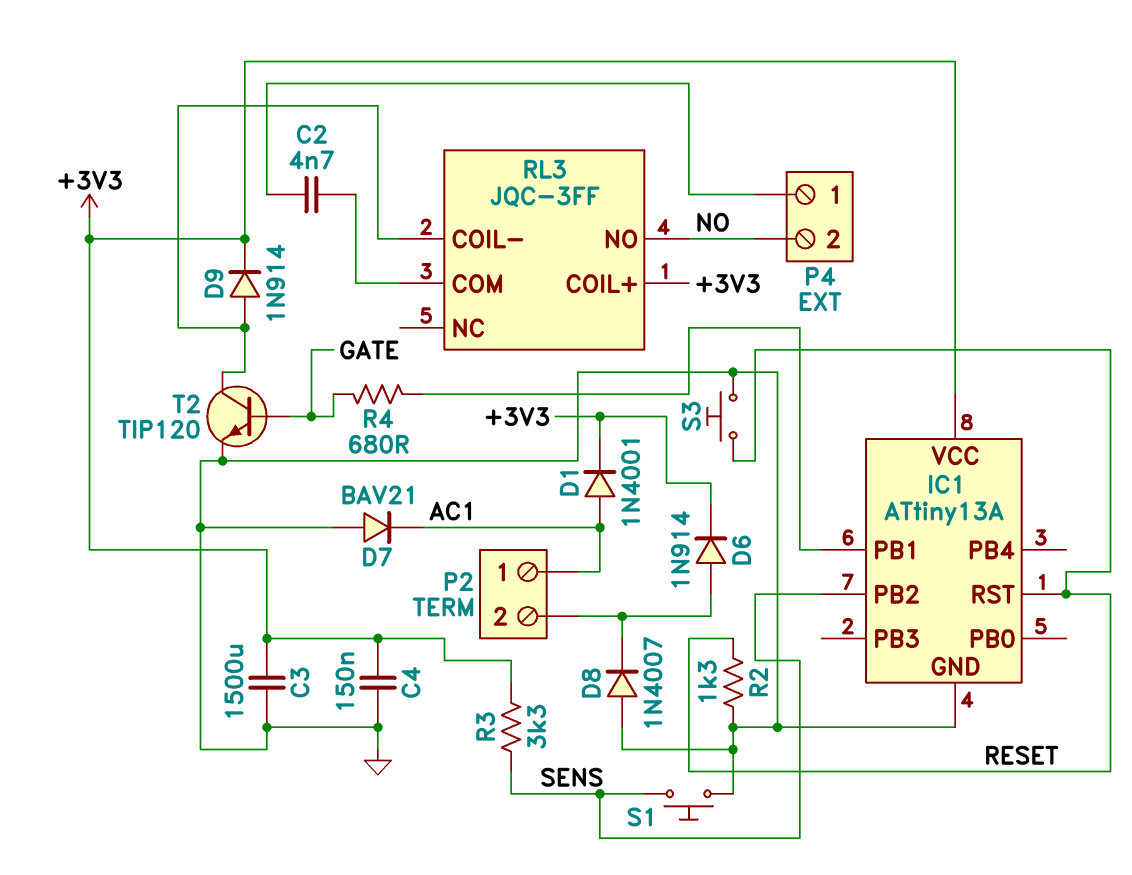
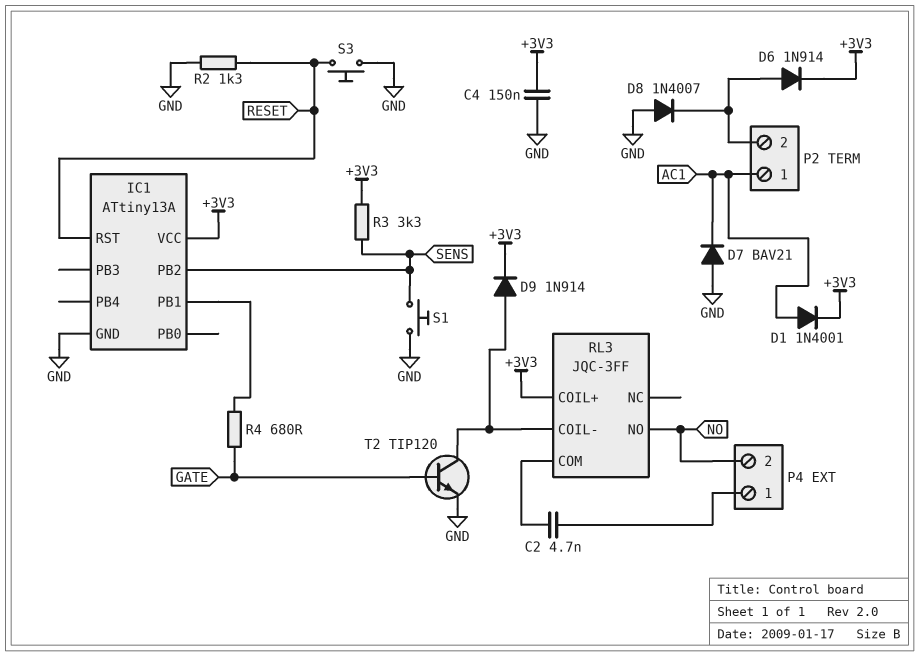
C3: 1500uF (+3V3, GND) -> none

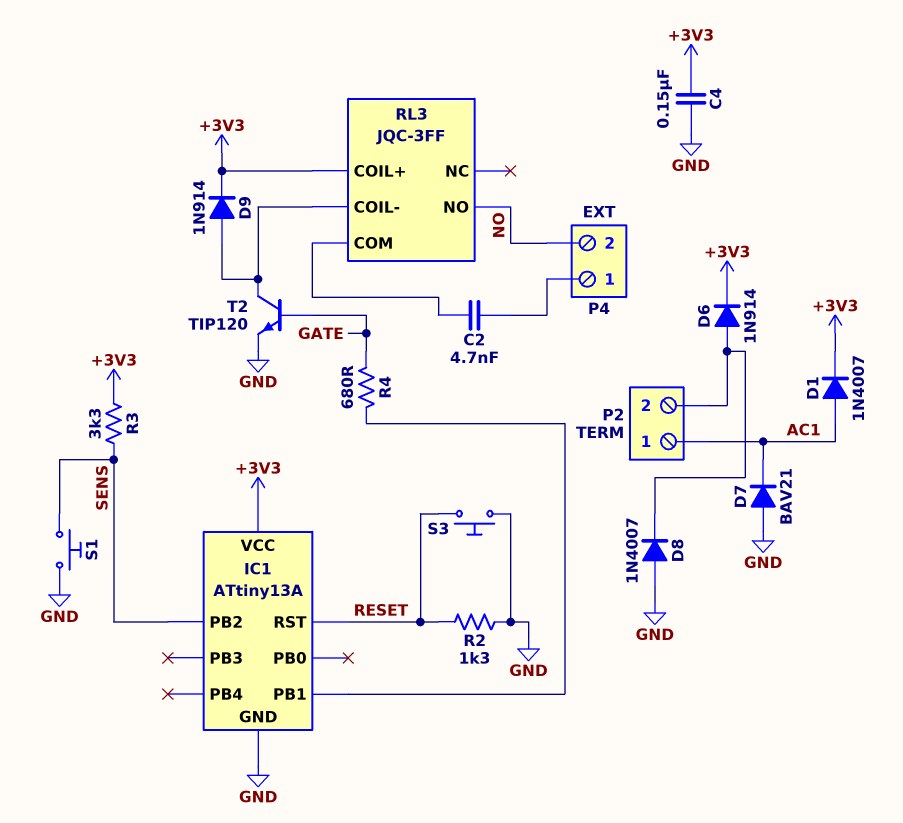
D1: diode 1N4001 (A AC1, K +3V3) -> diode 1N4007 (A AC1, K +3V3)

